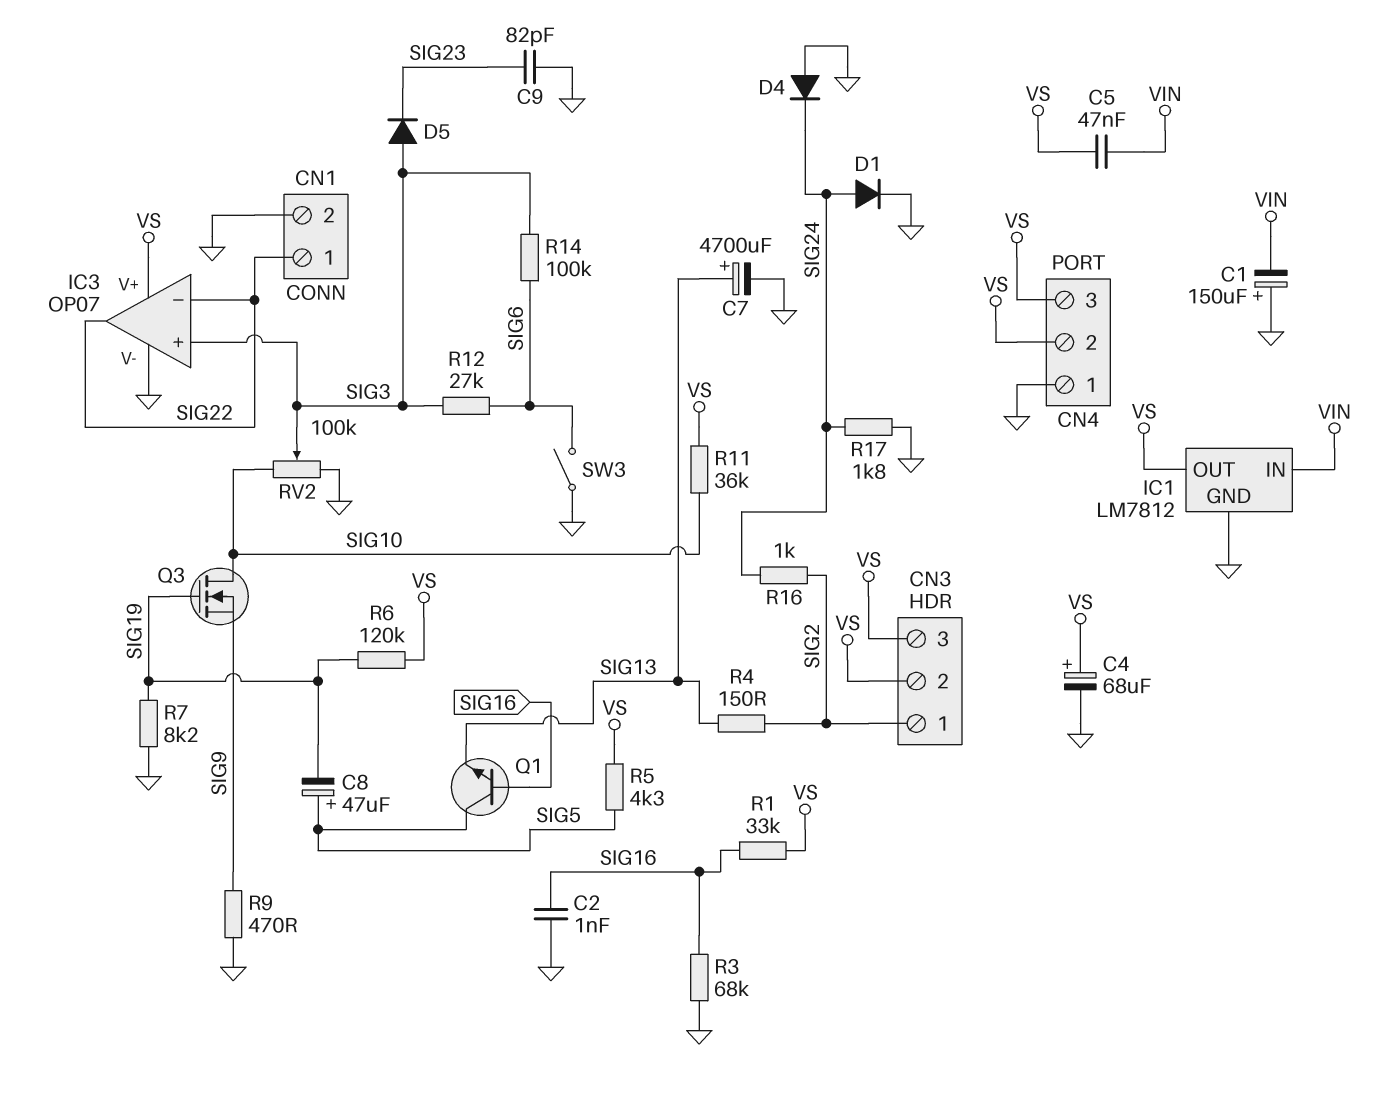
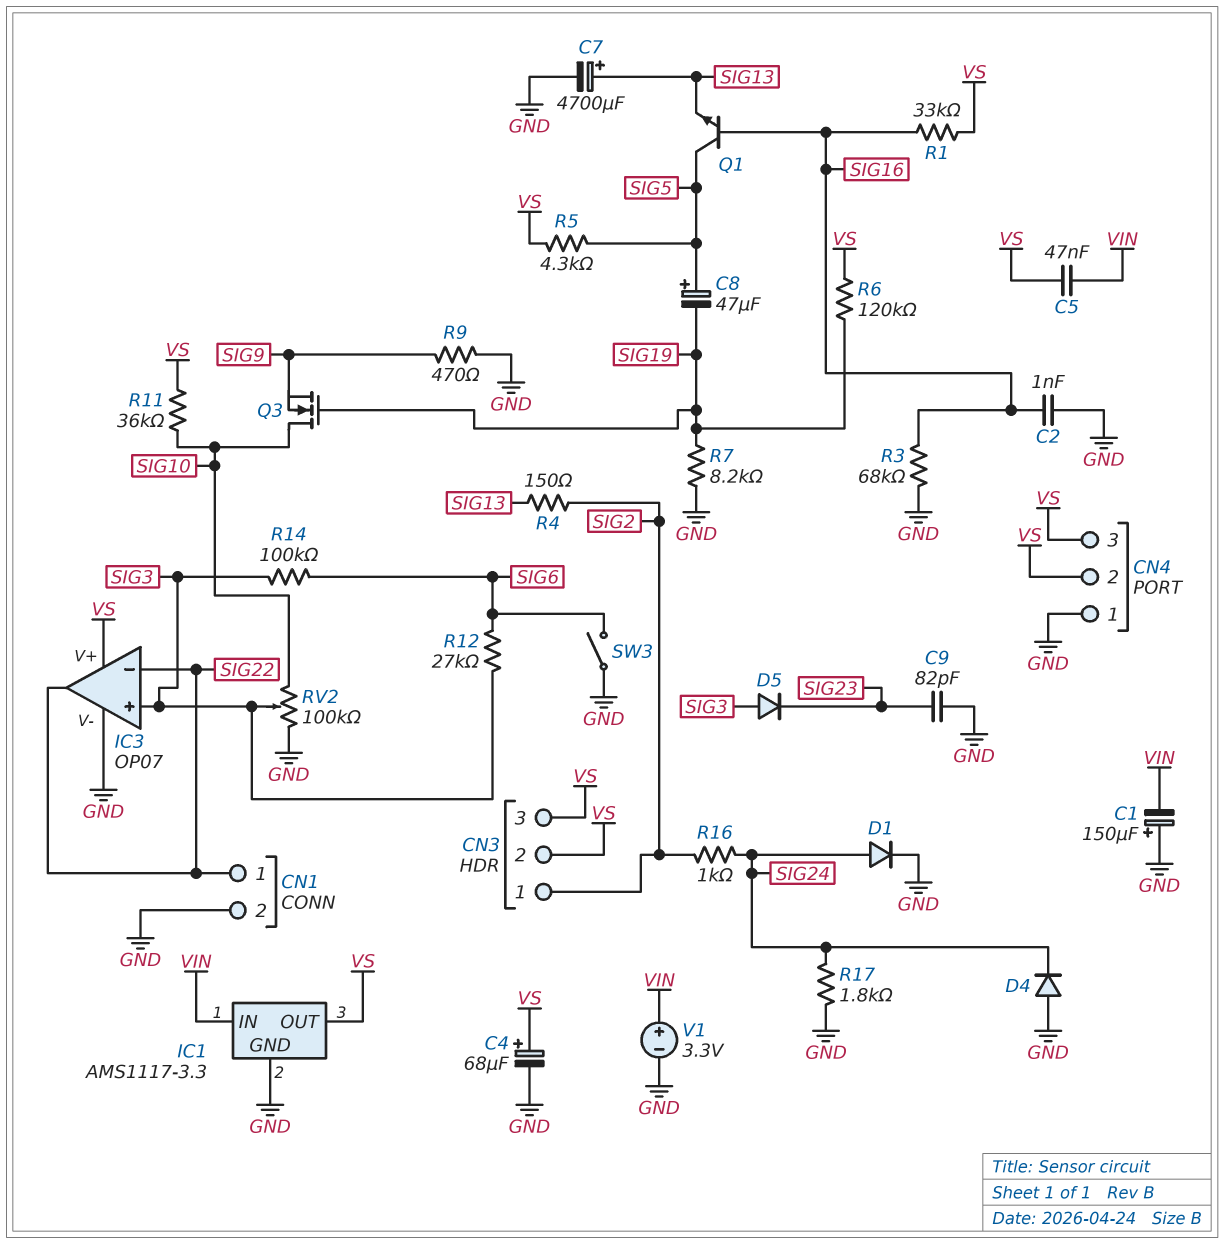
IC1: LM7812 -> AMS1117-3.3
V1: none -> 3.3V (plus VIN, minus GND)

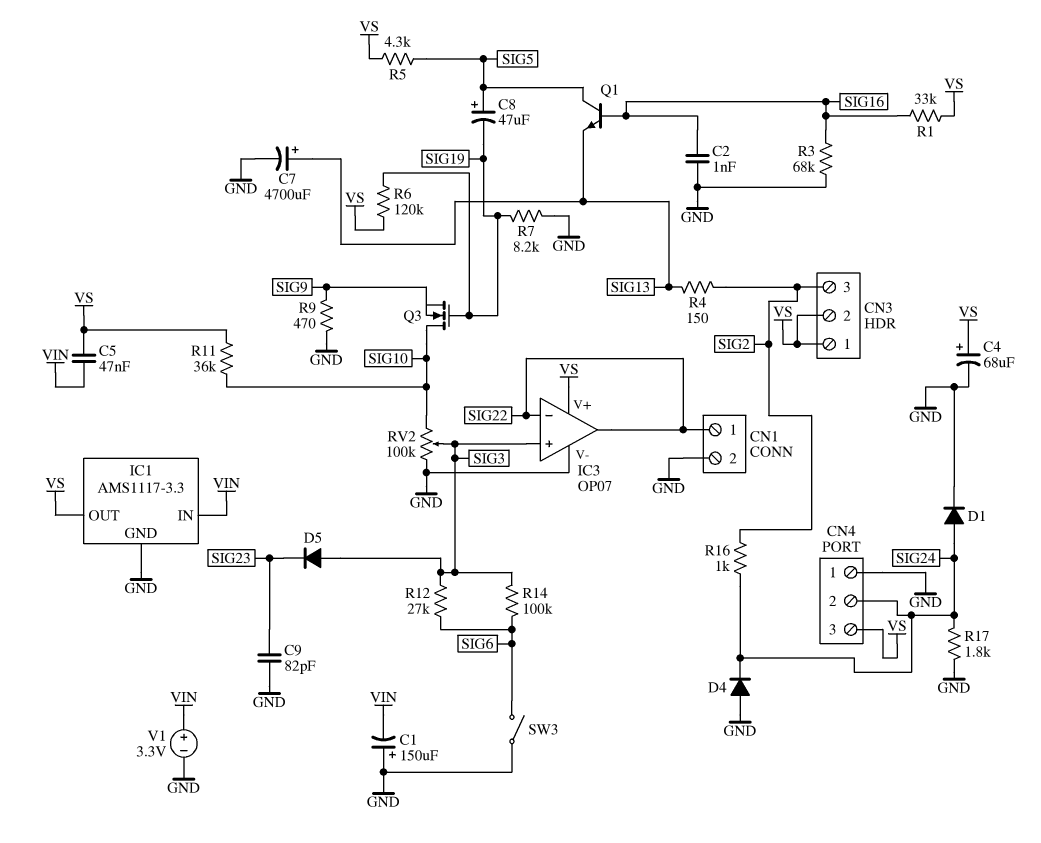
CN3 pin 1: SIG2 -> VS
CN3 pin 3: VS -> SIG2
CN4 pin 2: VS -> SIG24

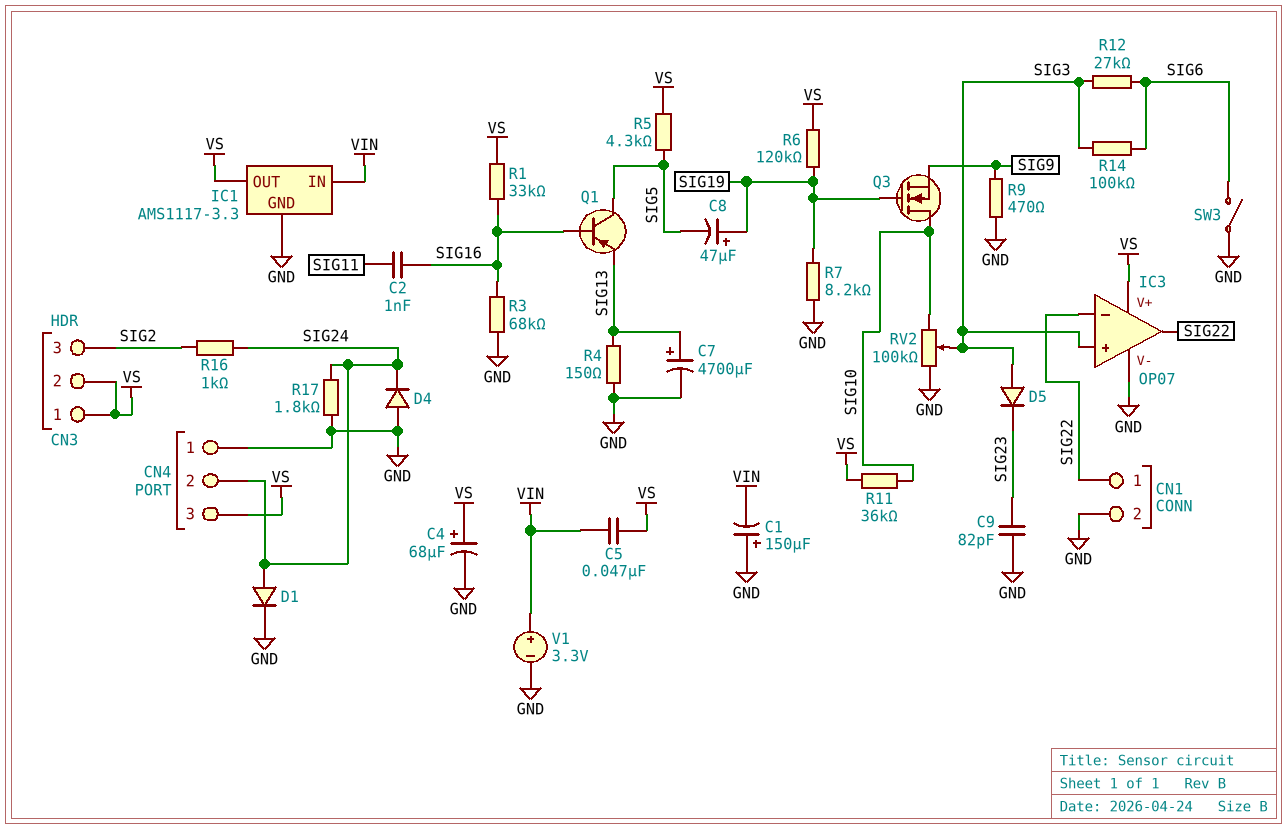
C2: 1nF (GND, SIG16) -> 1nF (SIG11, SIG16)
C8: 47uF (plus SIG5, minus SIG19) -> 47uF (plus SIG19, minus SIG5)
Q1: NPN (B SIG16, C SIG5, E SIG13) -> PNP (B SIG16, C SIG5, E SIG13)
R4: 150 (SIG2, SIG13) -> 150 (GND, SIG13)

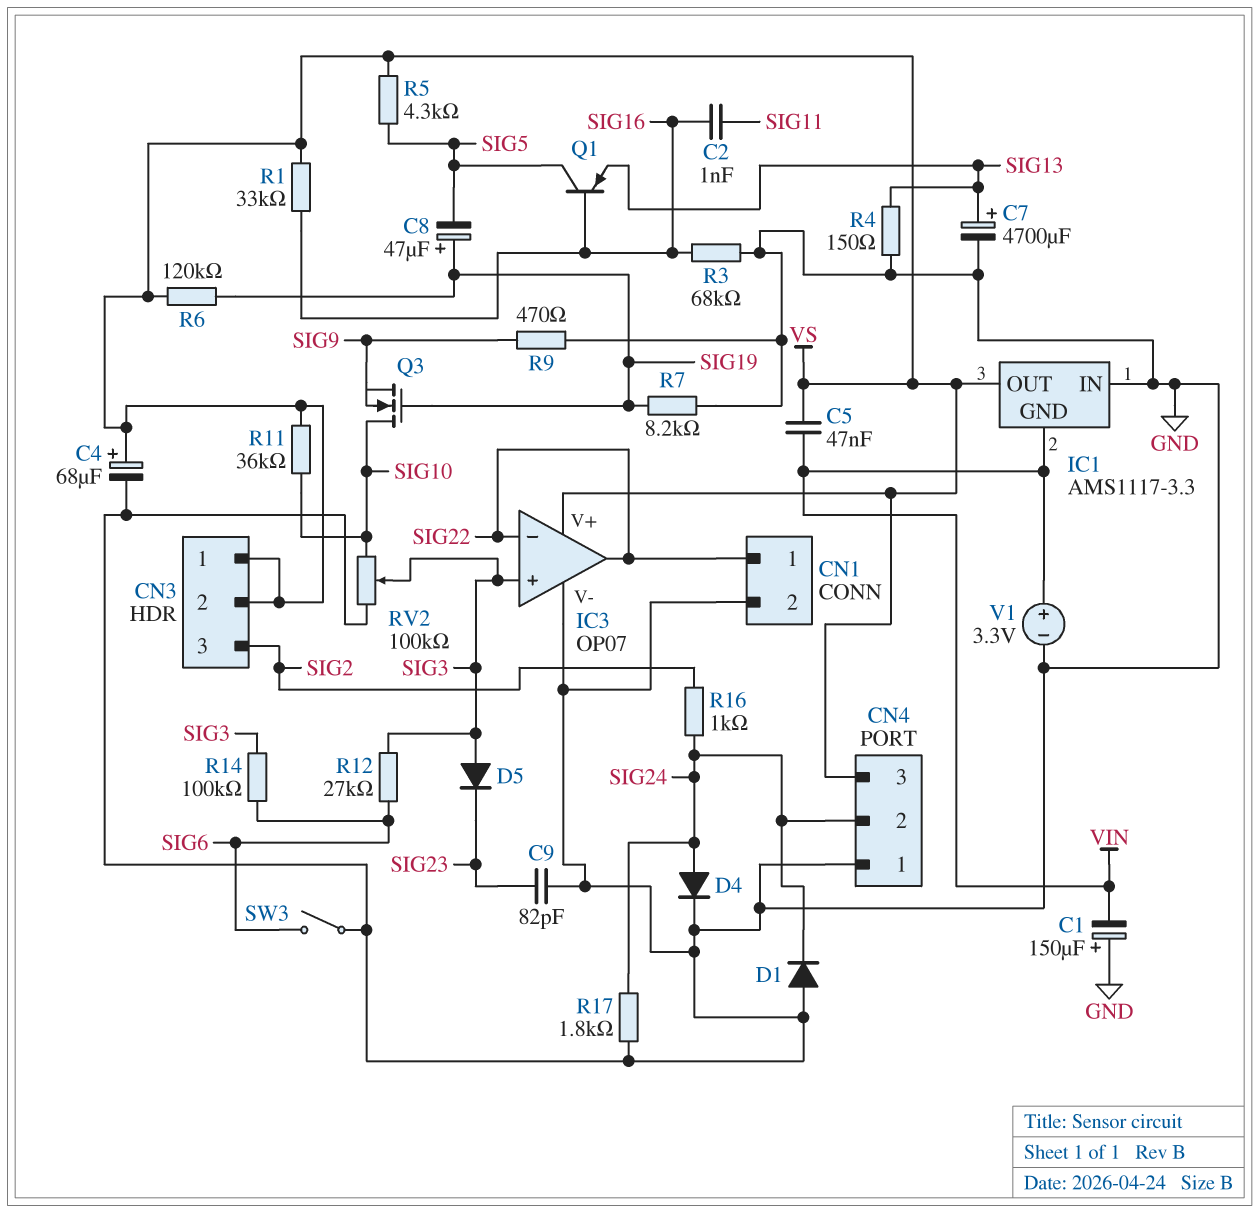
D1: diode (A SIG24, K GND) -> diode (A GND, K SIG24)
D4: diode (A GND, K SIG24) -> diode (A SIG24, K GND)
IC1 pin GND: GND -> VIN
IC1 pin IN: VIN -> GND

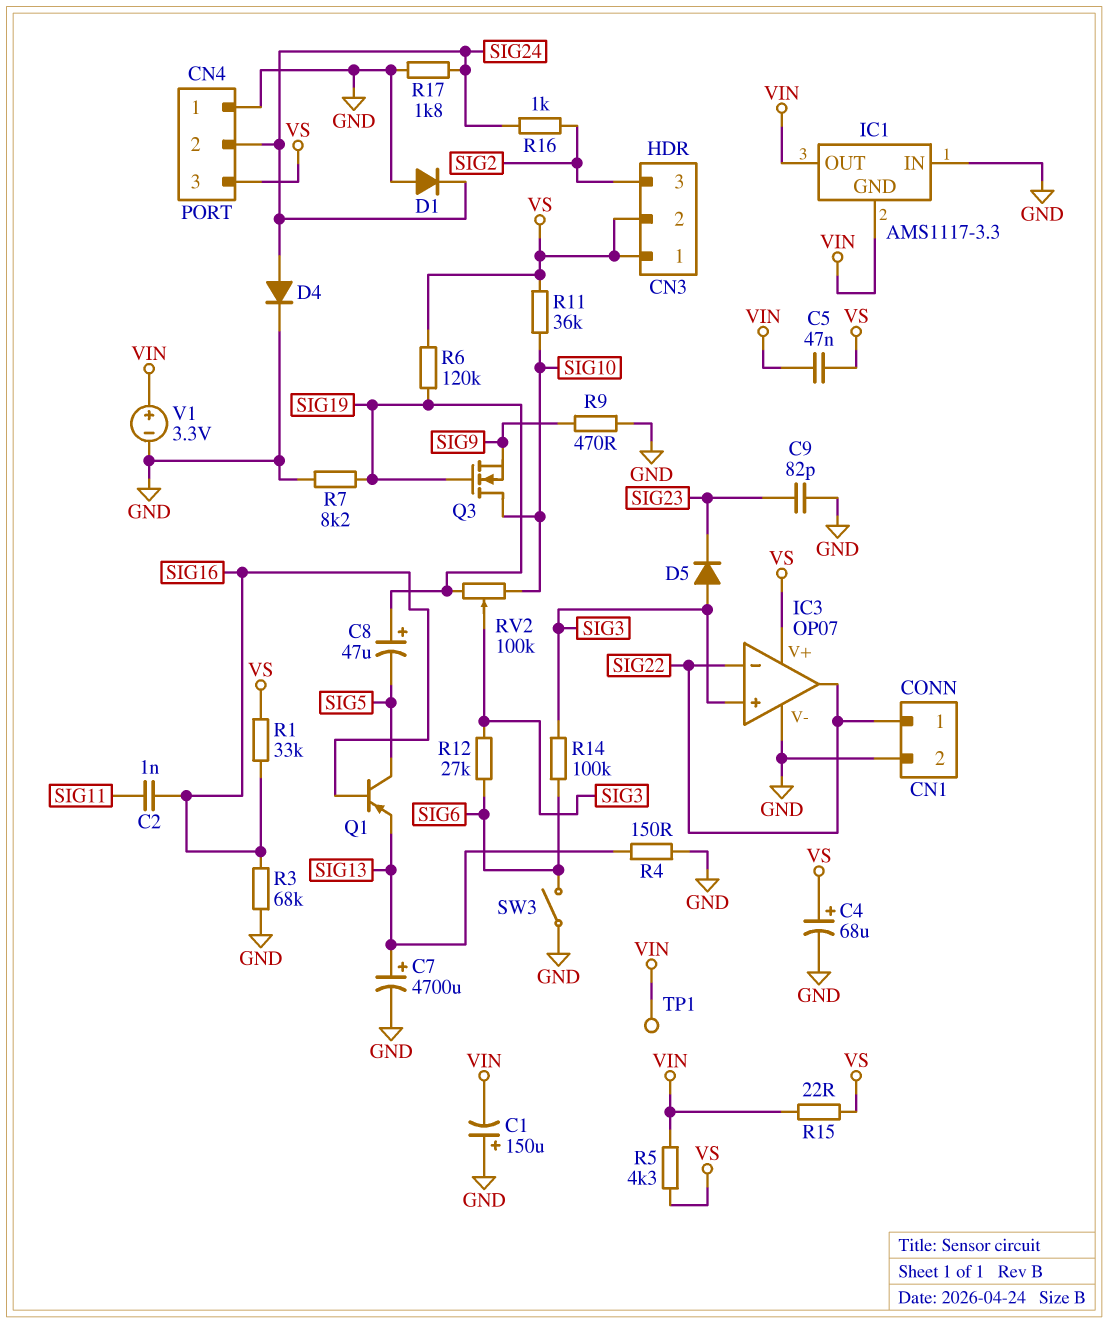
IC1 pin OUT: VS -> VIN
R5: 4.3k (SIG5, VS) -> 4.3k (VIN, VS)
R15: none -> 22 (VIN, VS)
RV2: 100k (GND, SIG10, wiper SIG3) -> 100k (SIG10, SIG19, wiper SIG3)
TP1: none -> test point (VIN)

